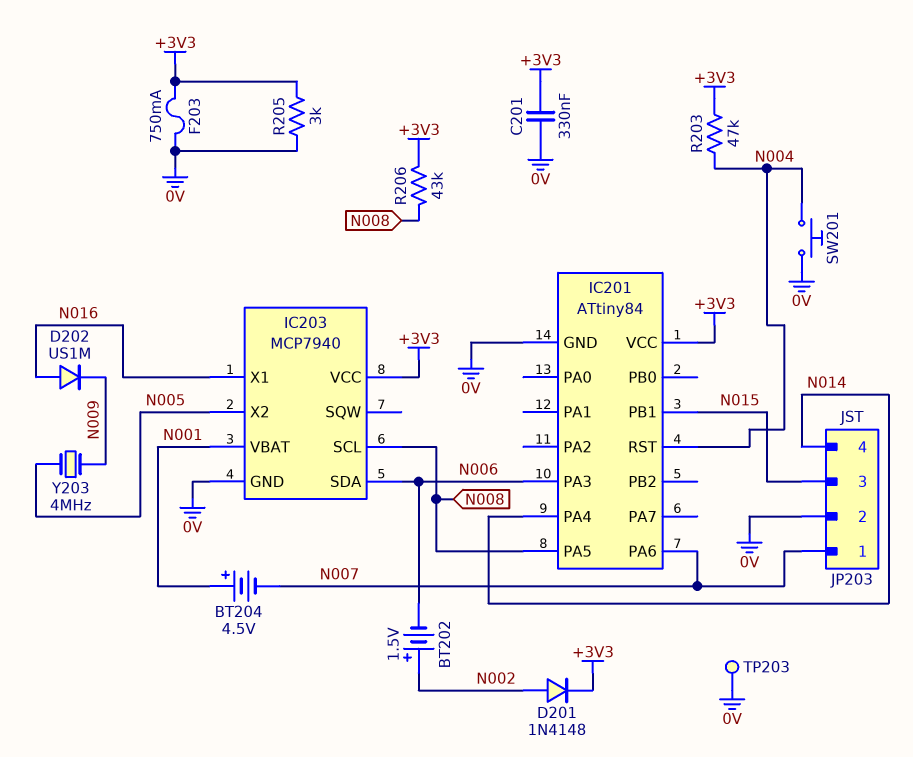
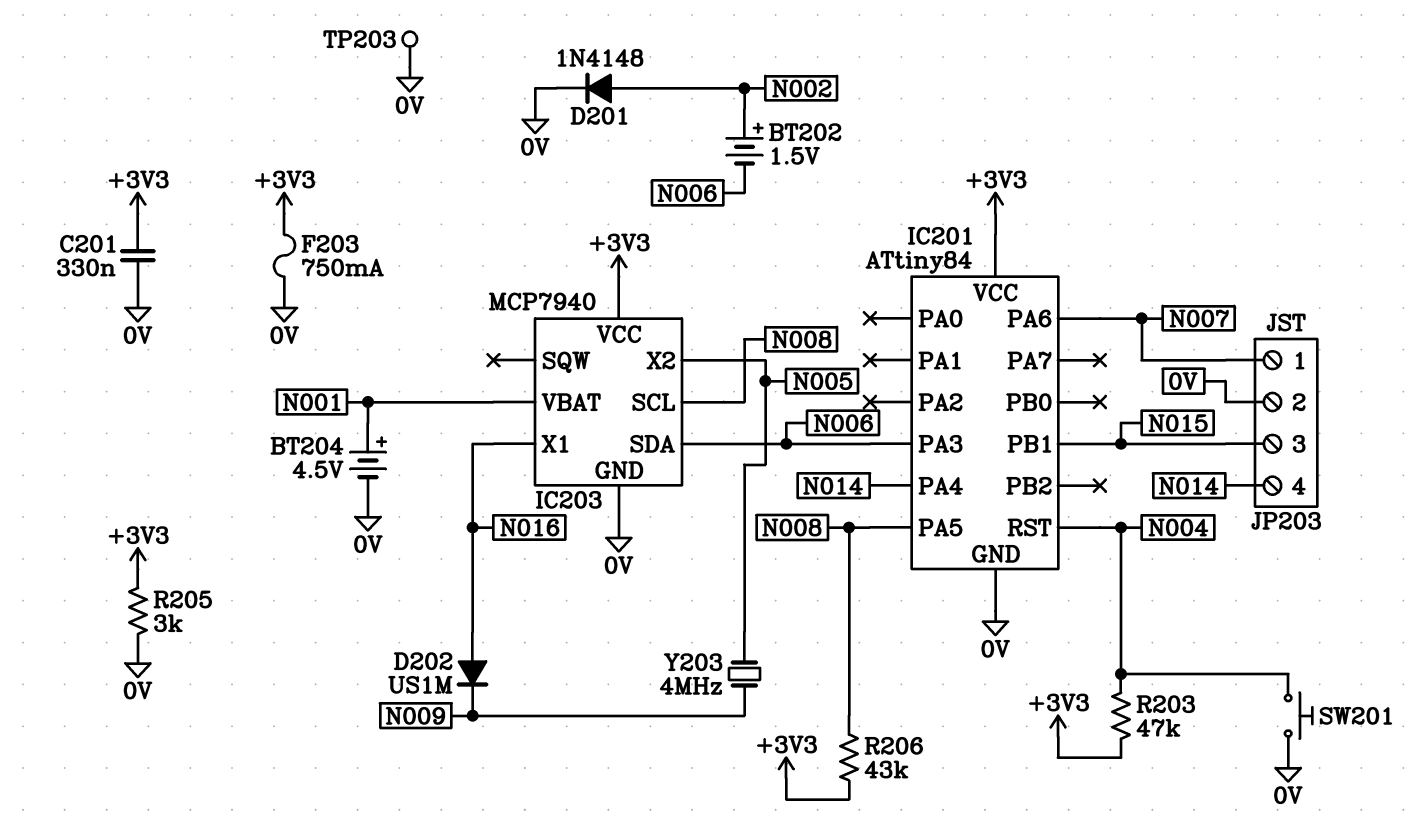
BT204: 4.5V (plus N001, minus N007) -> 4.5V (plus N001, minus 0V)
D201: diode 1N4148 (A N002, K +3V3) -> diode 1N4148 (A N002, K 0V)

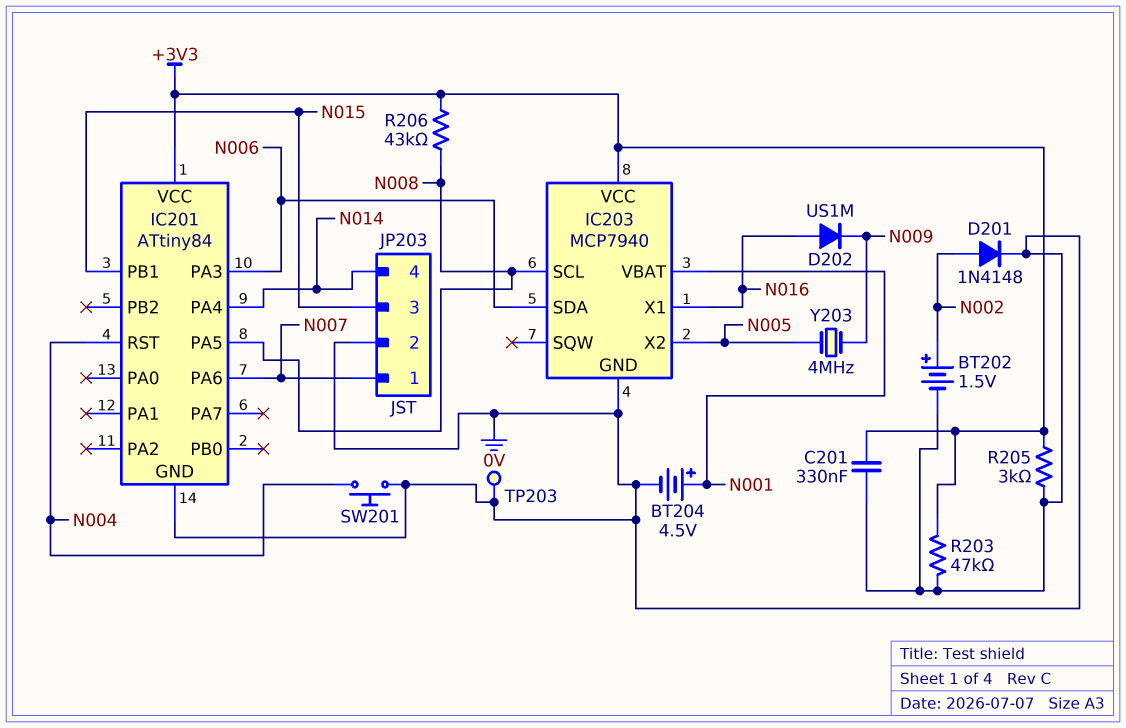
BT202: 1.5V (plus N002, minus N006) -> 1.5V (plus N002, minus 0V)
F203: 750mA (+3V3, 0V) -> none
R203: 47k (+3V3, N004) -> 47k (+3V3, 0V)

